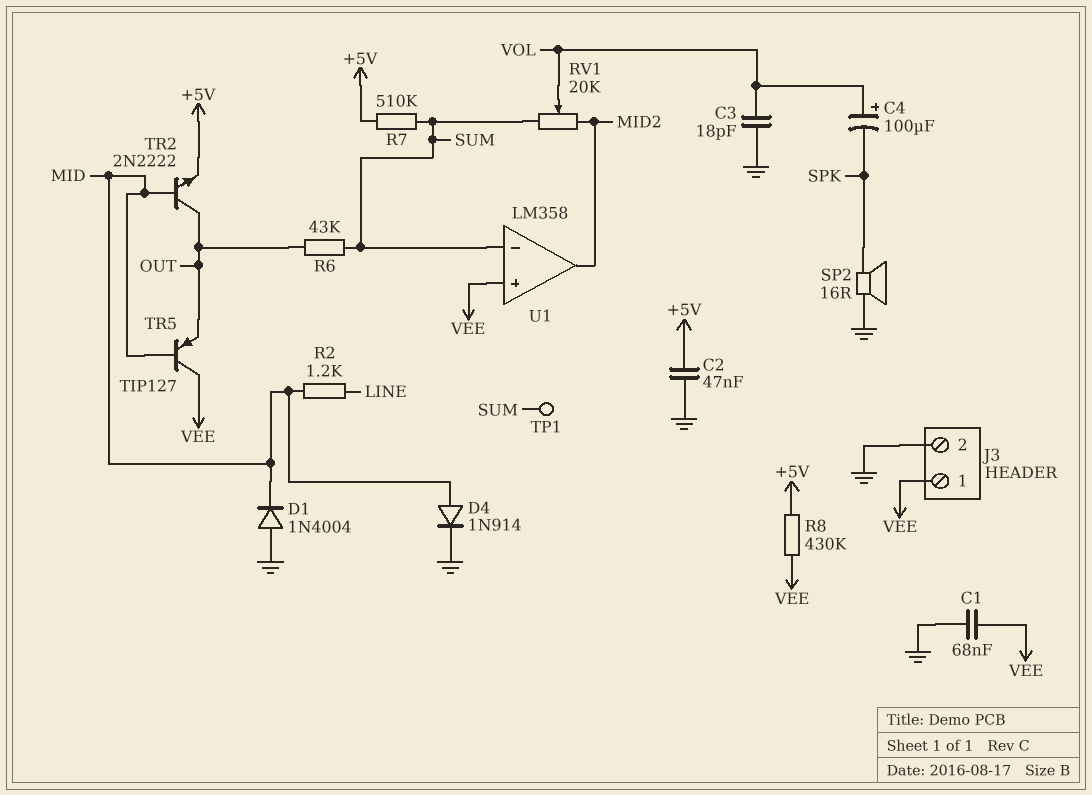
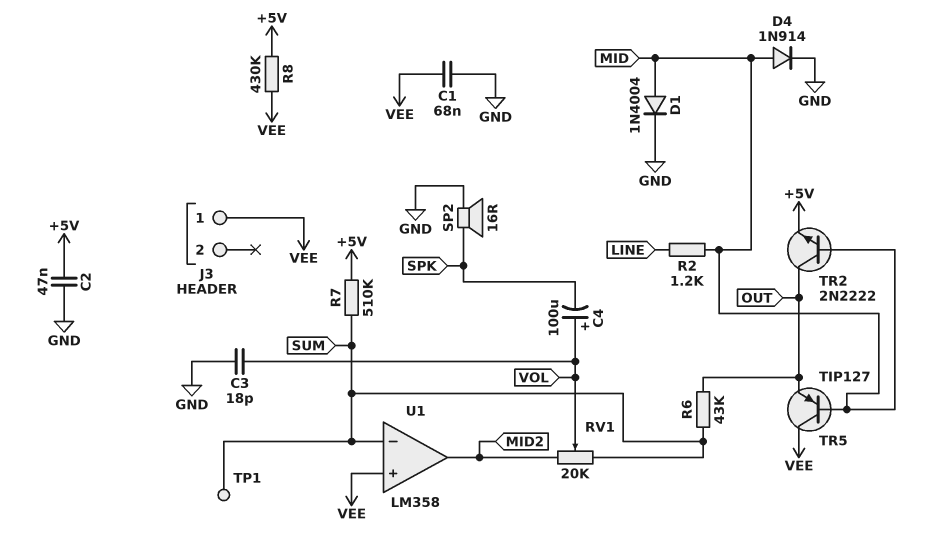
D1: diode 1N4004 (A GND, K MID) -> diode 1N4004 (A MID, K GND)
J3 pin 2: GND -> none

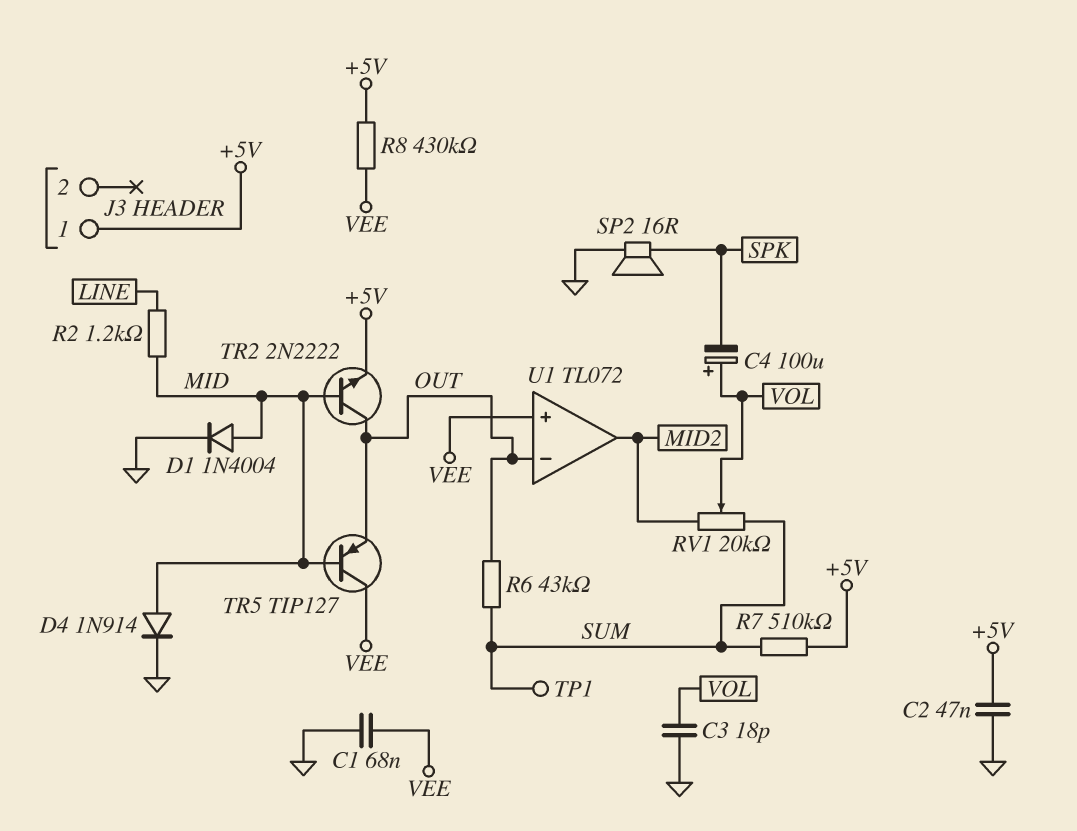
J3 pin 1: VEE -> +5V
U1: LM358 -> TL072
U1 pin in-: SUM -> OUT

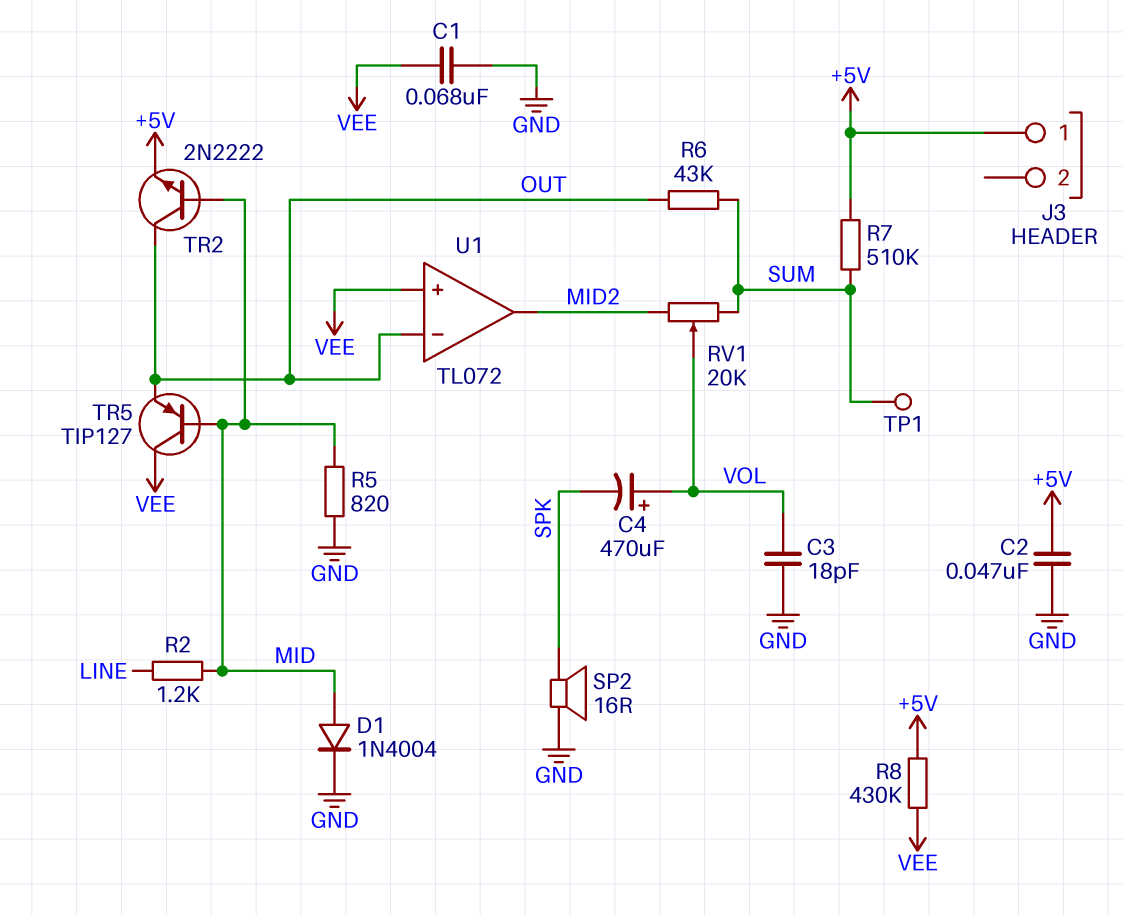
C4: 100uF (plus VOL, minus SPK) -> 470uF (plus VOL, minus SPK)
D4: diode 1N914 (A MID, K GND) -> none
R5: none -> 820 (GND, MID)

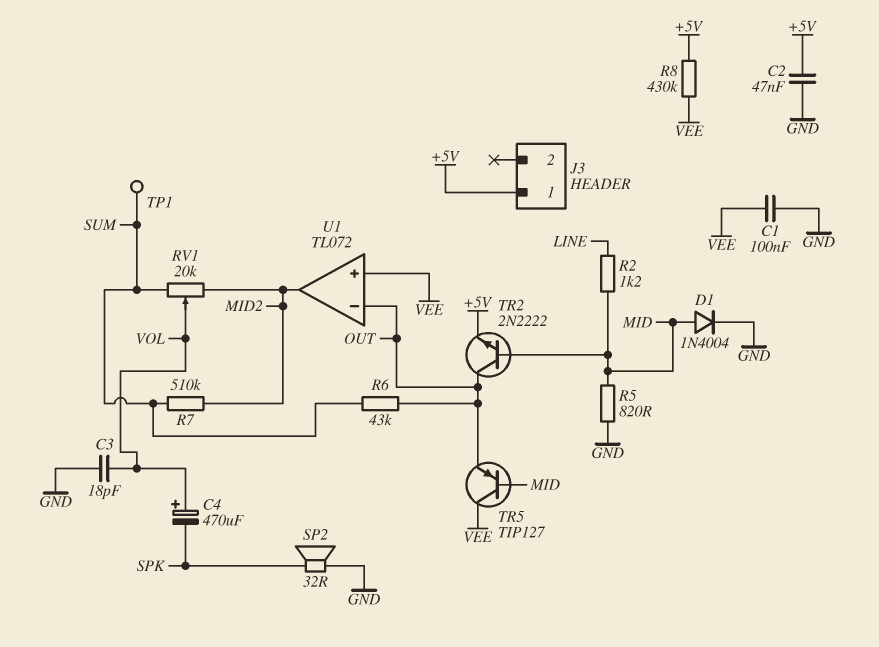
C1: 68nF (GND, VEE) -> 100nF (GND, VEE)
R7: 510k (+5V, SUM) -> 510k (MID2, SUM)
SP2: speaker 16R (GND, SPK) -> speaker 32R (GND, SPK)

